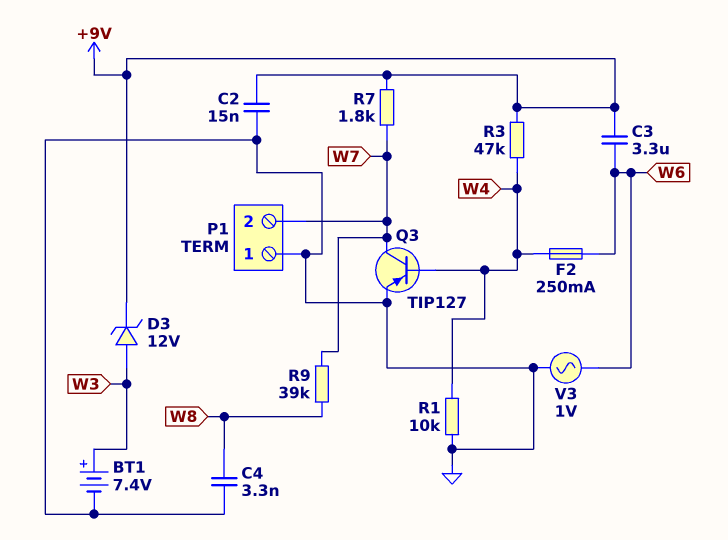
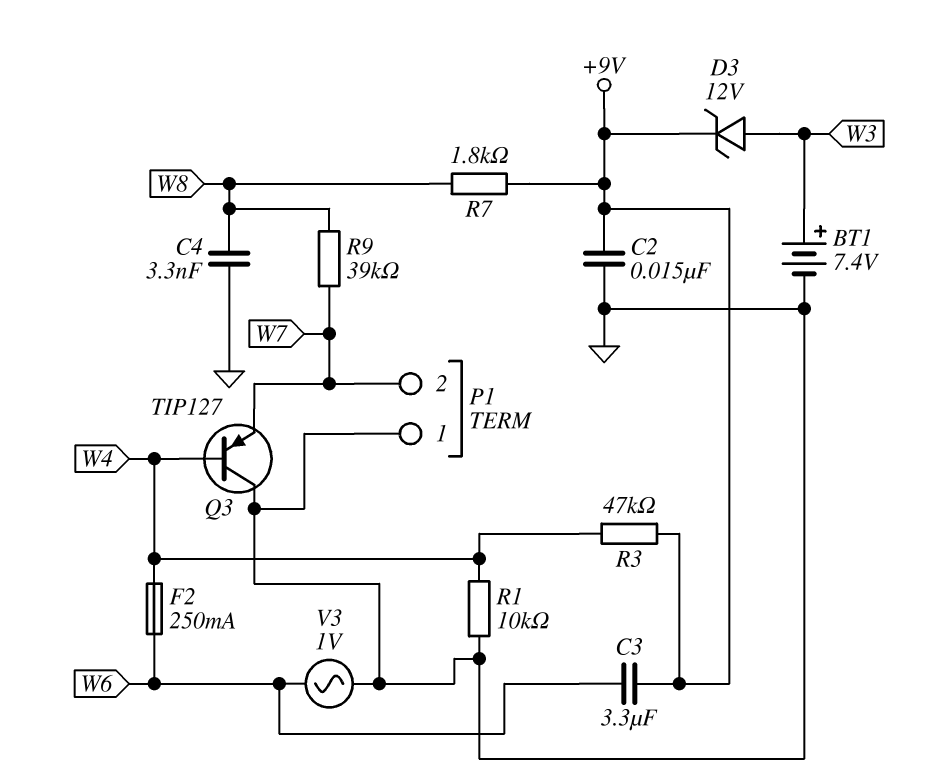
Q3: PNP TIP127 (B W4, C W7, E GND) -> PNP TIP127 (B W4, C GND, E W7)
R7: 1.8k (+9V, W7) -> 1.8k (+9V, W8)

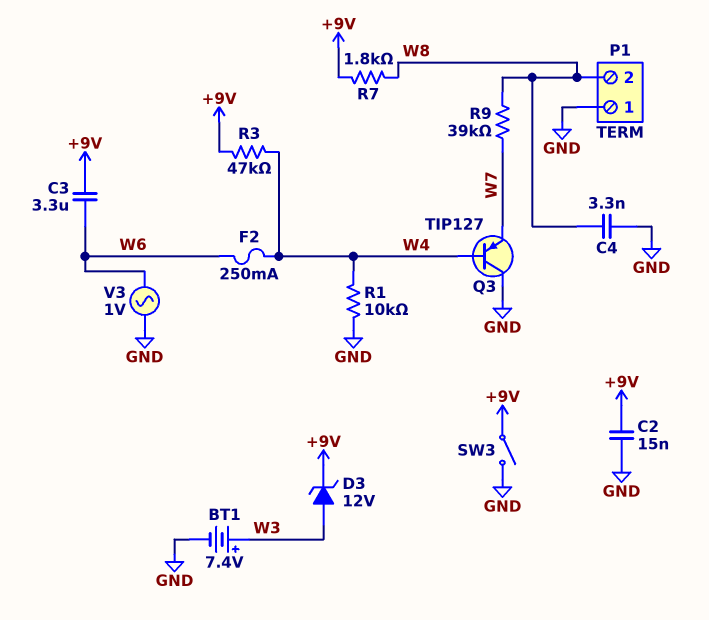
P1 pin 2: W7 -> W8
SW3: none -> switch (+9V, GND)

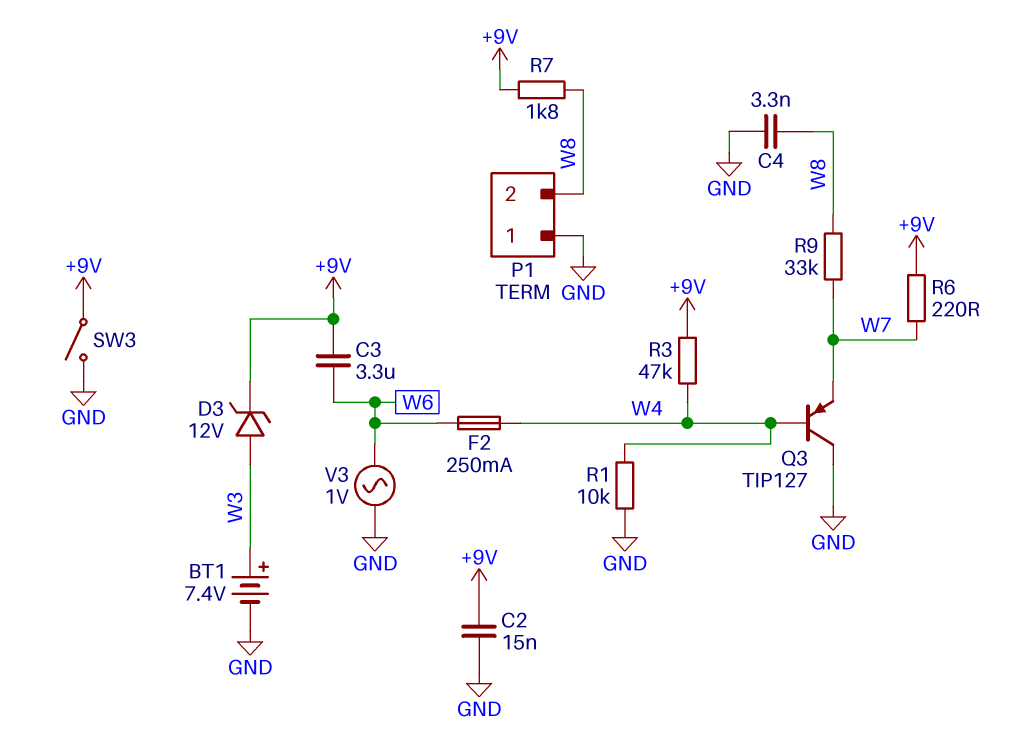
R6: none -> 220 (+9V, W7)
R9: 39k (W7, W8) -> 33k (W7, W8)

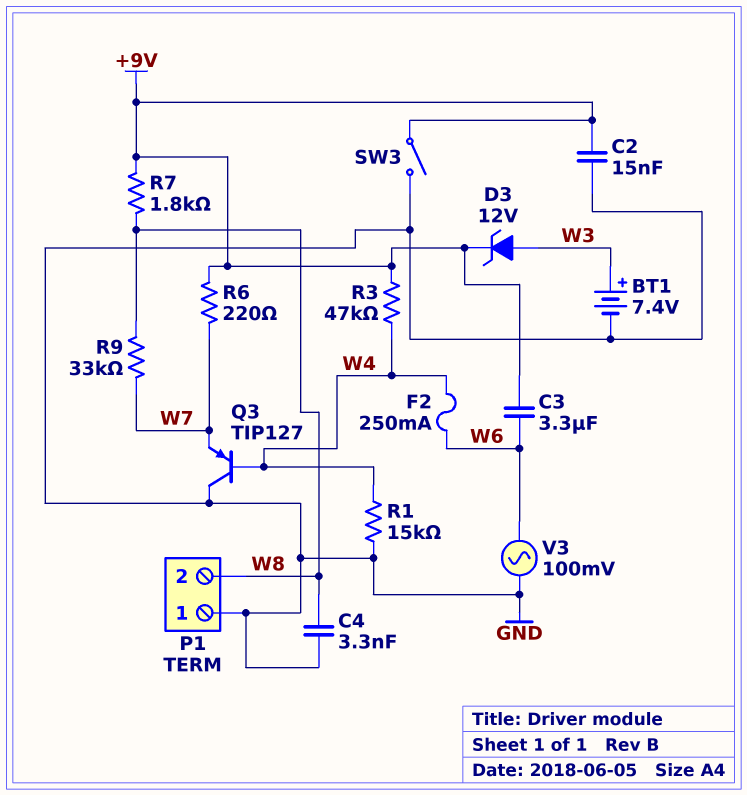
R1: 10k (GND, W4) -> 15k (GND, W4)
V3: AC 1V (GND, W6) -> AC 100mV (GND, W6)

